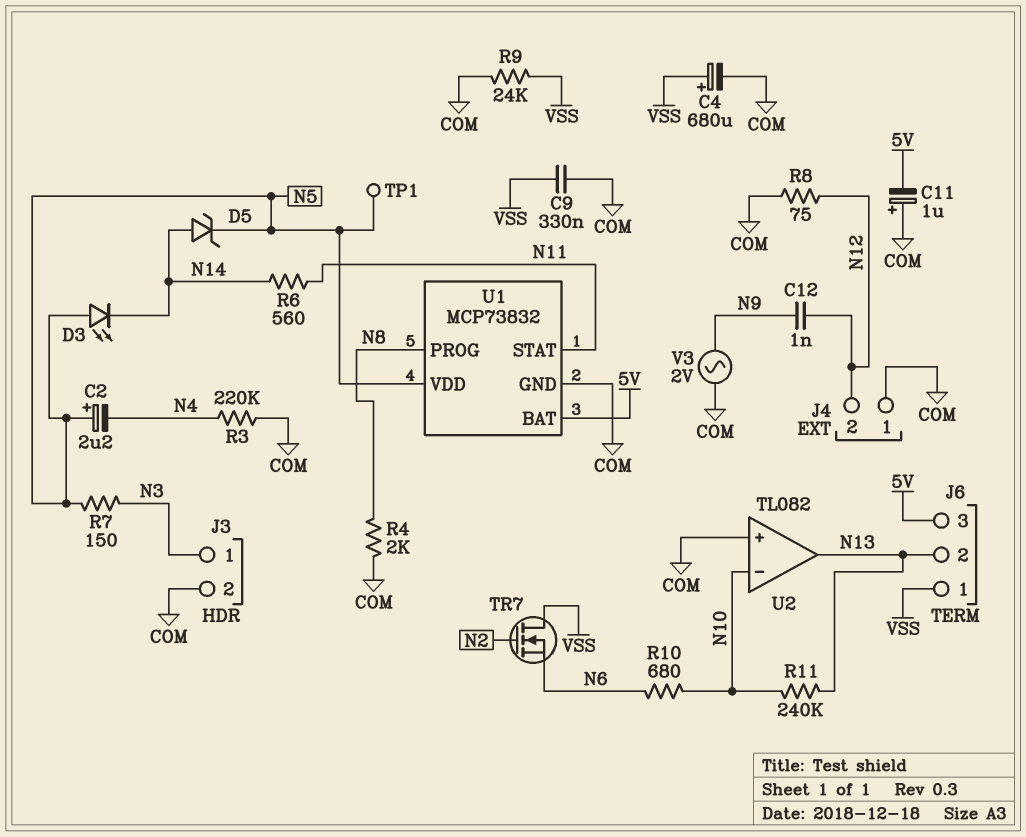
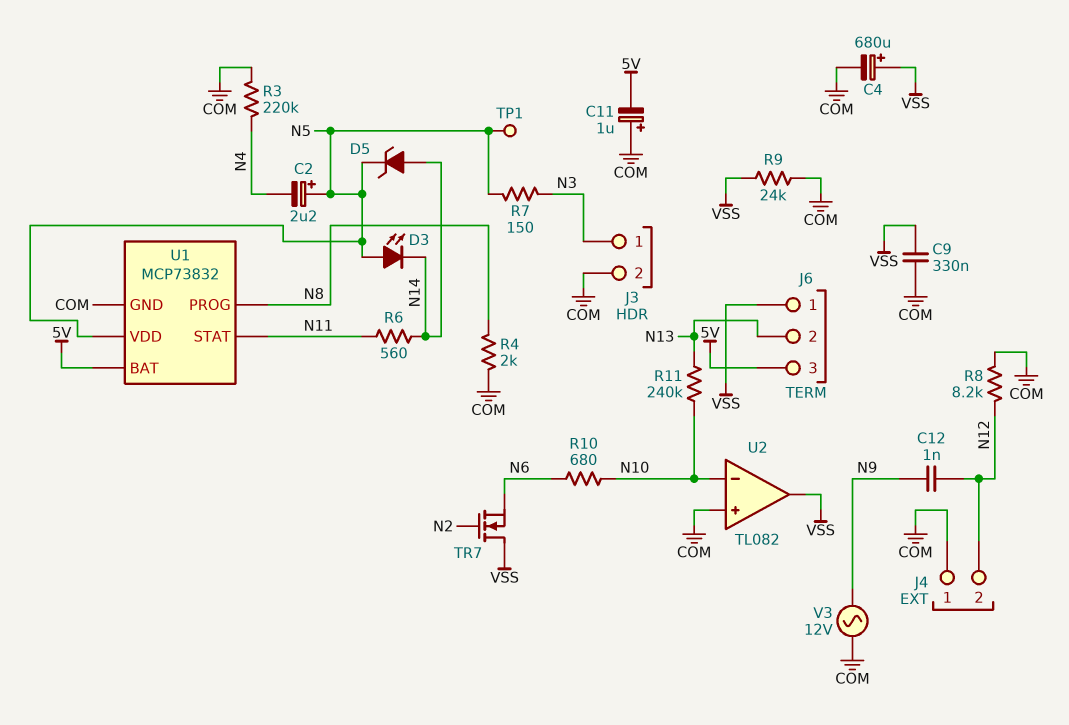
R8: 75 (COM, N12) -> 8.2k (COM, N12)
U2 pin out: N13 -> VSS
V3: AC 2V (COM, N9) -> AC 12V (COM, N9)

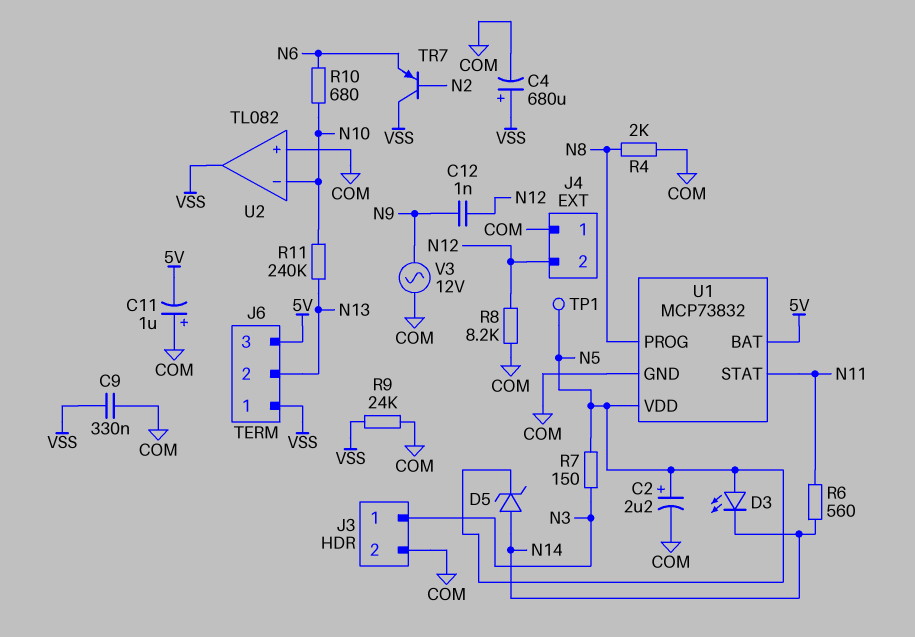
C2: 2.2uF (plus N5, minus N4) -> 2.2uF (plus N5, minus COM)
R3: 220k (COM, N4) -> none
TR7: NMOS (G N2, D VSS, S N6) -> PNP (B N2, C VSS, E N6)

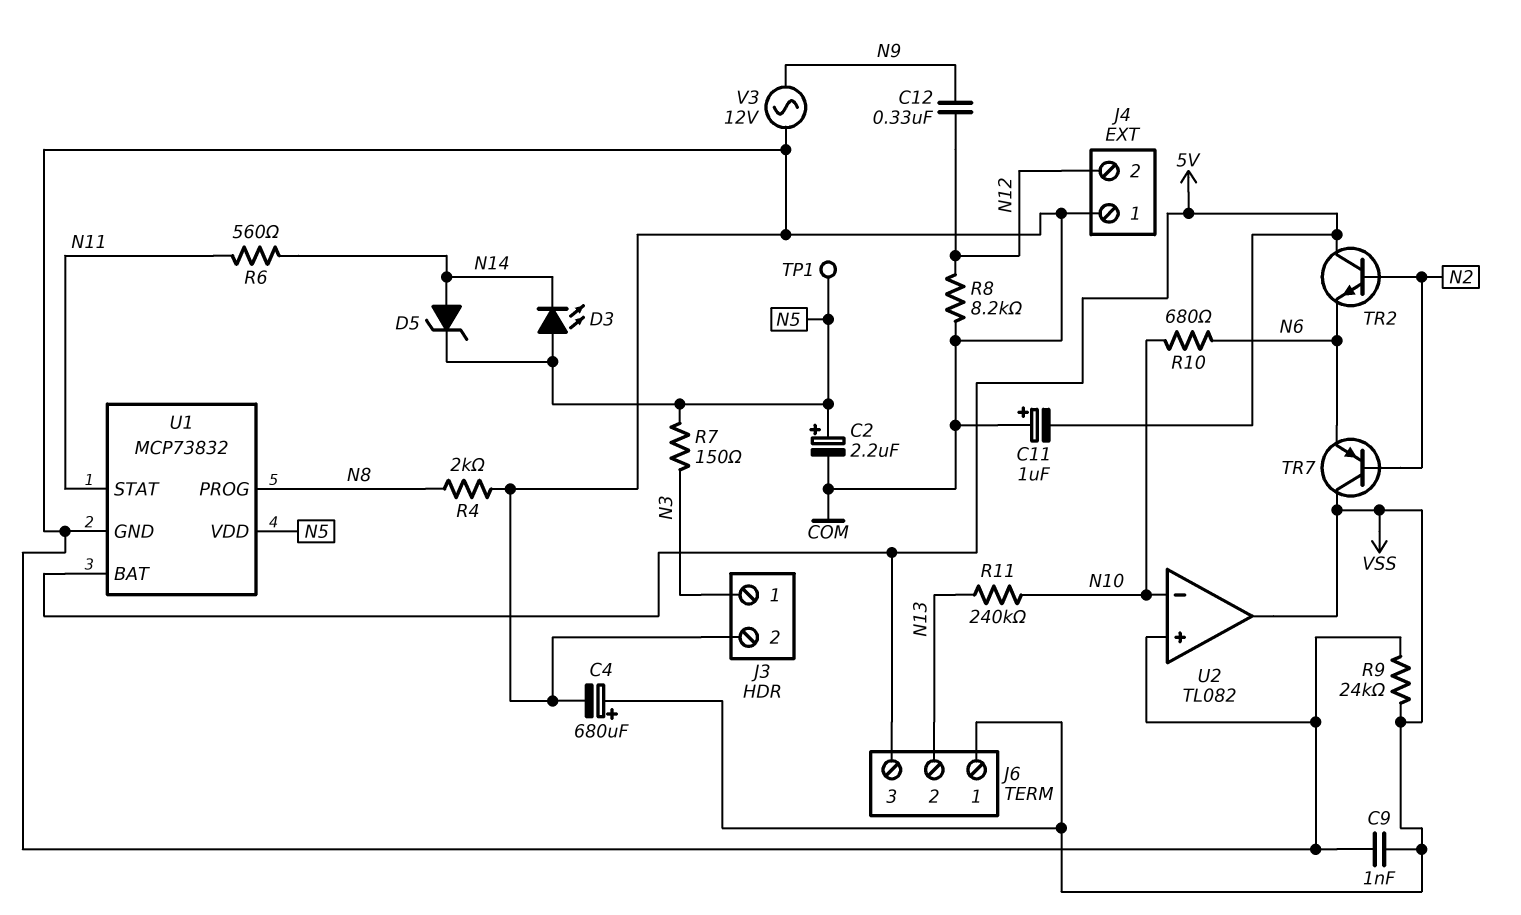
C9: 330nF (COM, VSS) -> 1nF (COM, VSS)
C12: 1nF (N9, N12) -> 330nF (N9, N12)
TR2: none -> NPN (B N2, C 5V, E N6)

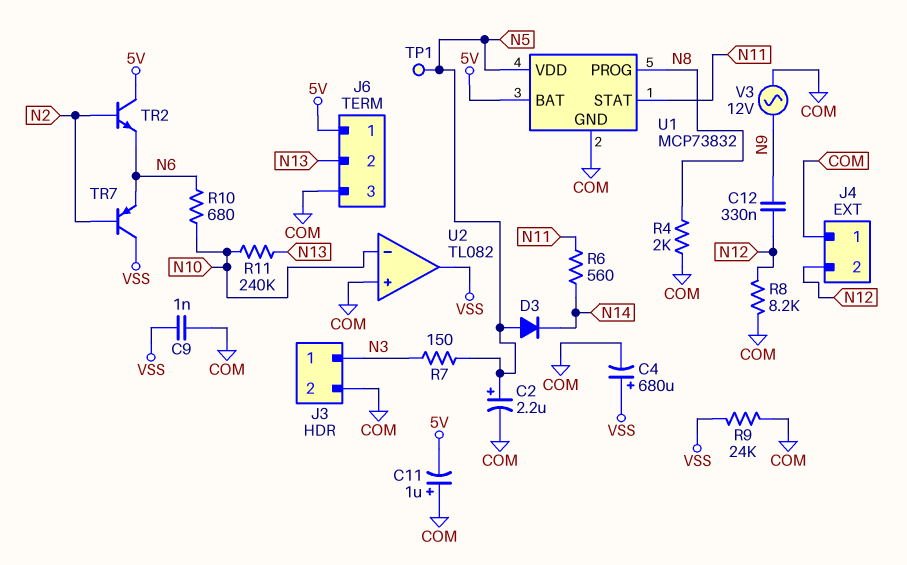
D3: LED (A N5, K N14) -> diode (A N5, K N14)
D5: zener (A N14, K N5) -> none
J6 pin 1: VSS -> 5V
J6 pin 3: 5V -> COM

